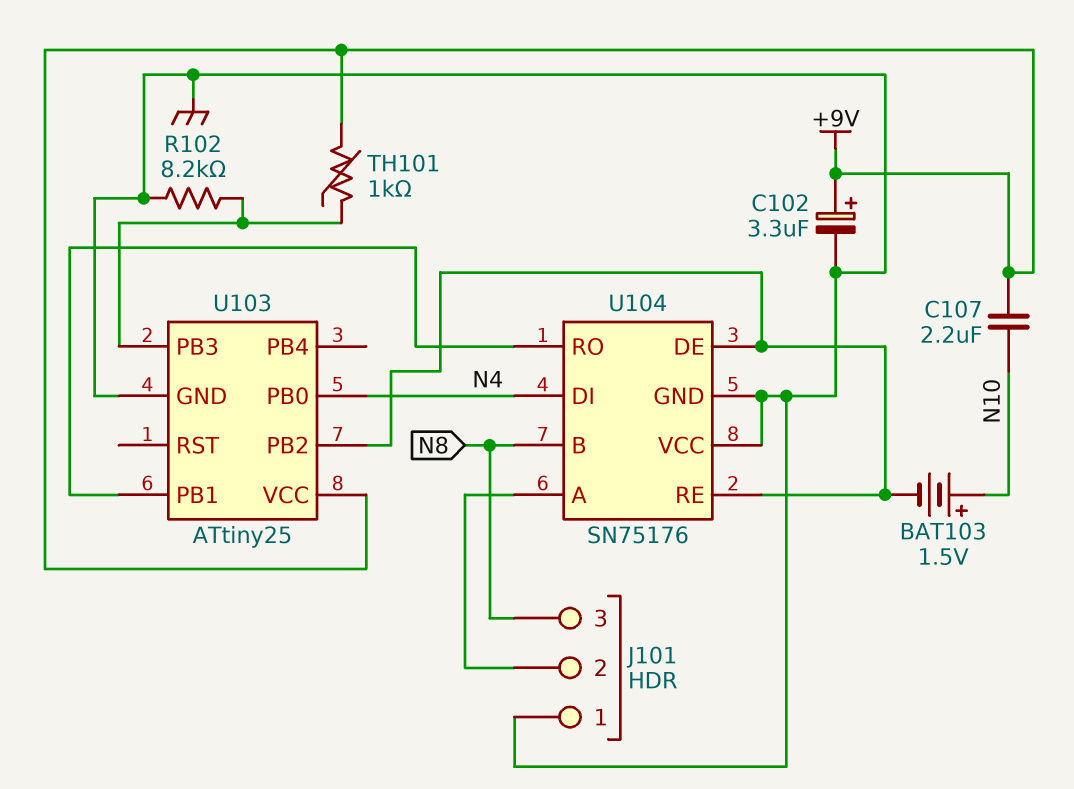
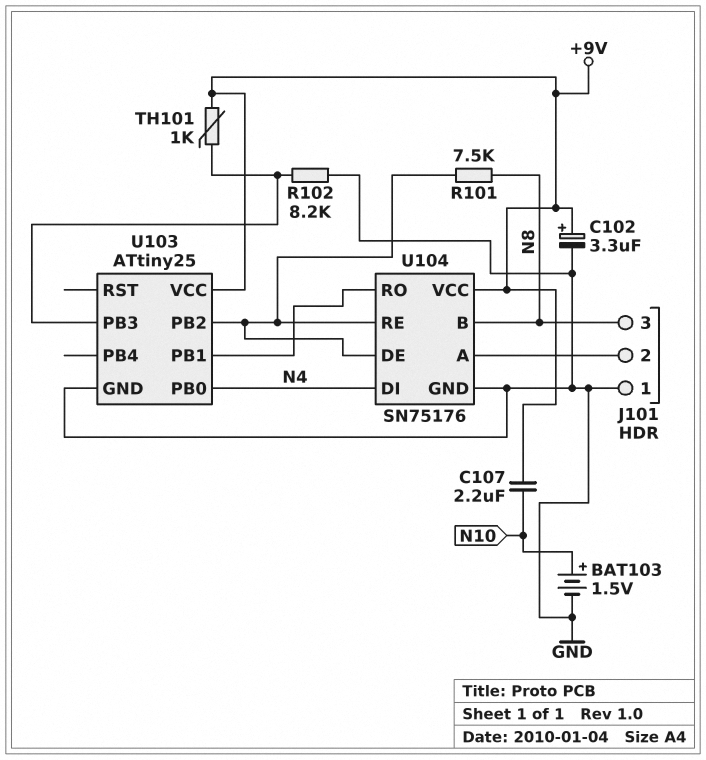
BAT103: 1.5V (plus N10, minus U103/PB2) -> 1.5V (plus N10, minus GND)
R101: none -> 7.5k (N8, U103/PB2)
U104 pin VCC: GND -> +9V

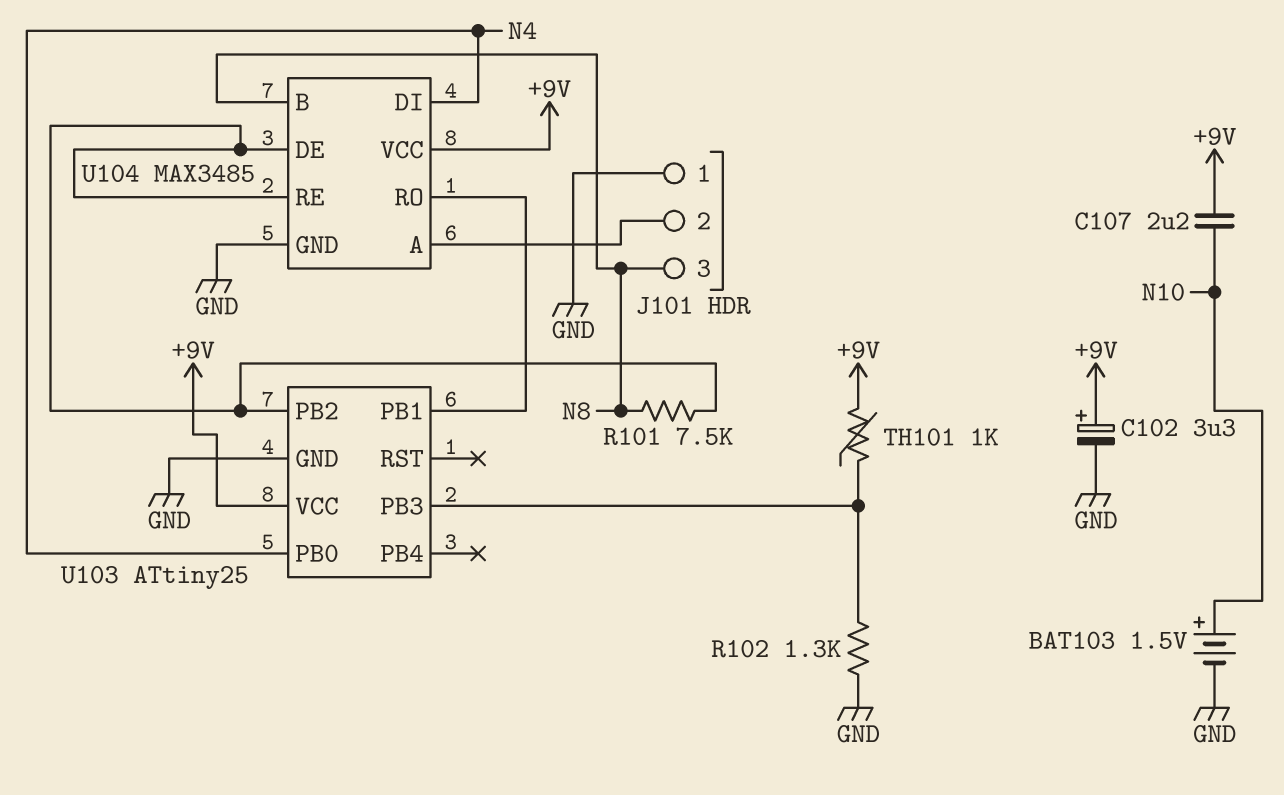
R102: 8.2k (GND, U103/PB3) -> 1.3k (GND, U103/PB3)
U104: SN75176 -> MAX3485

